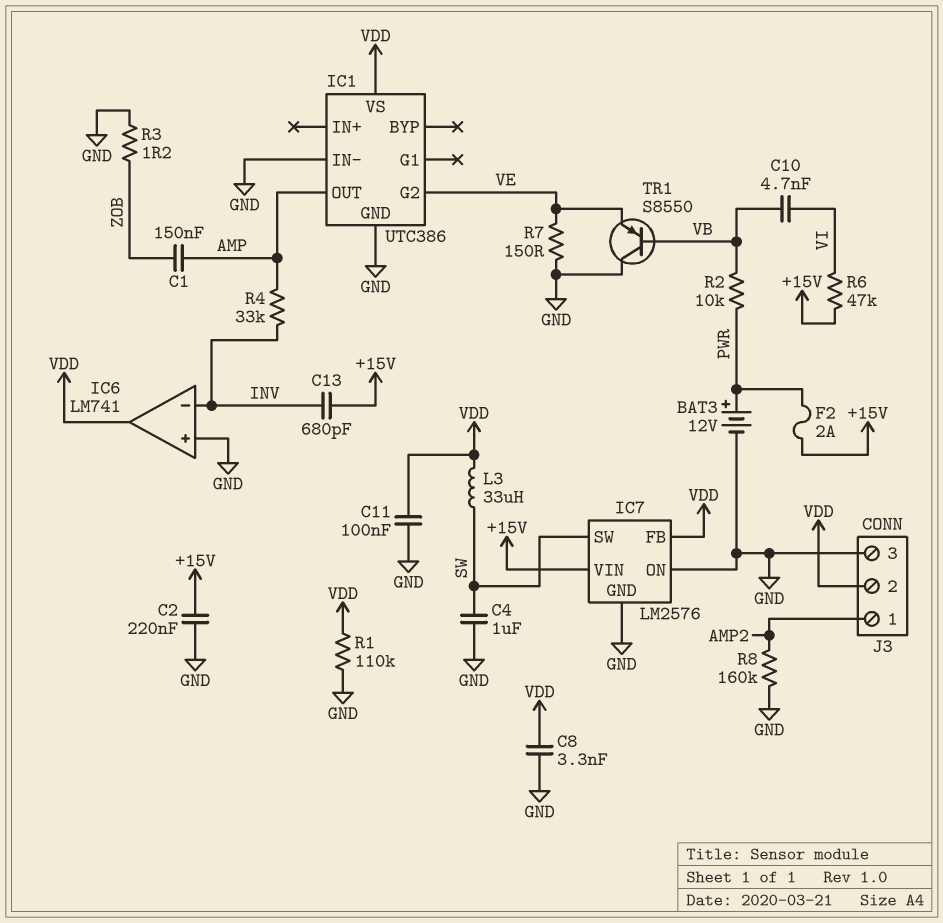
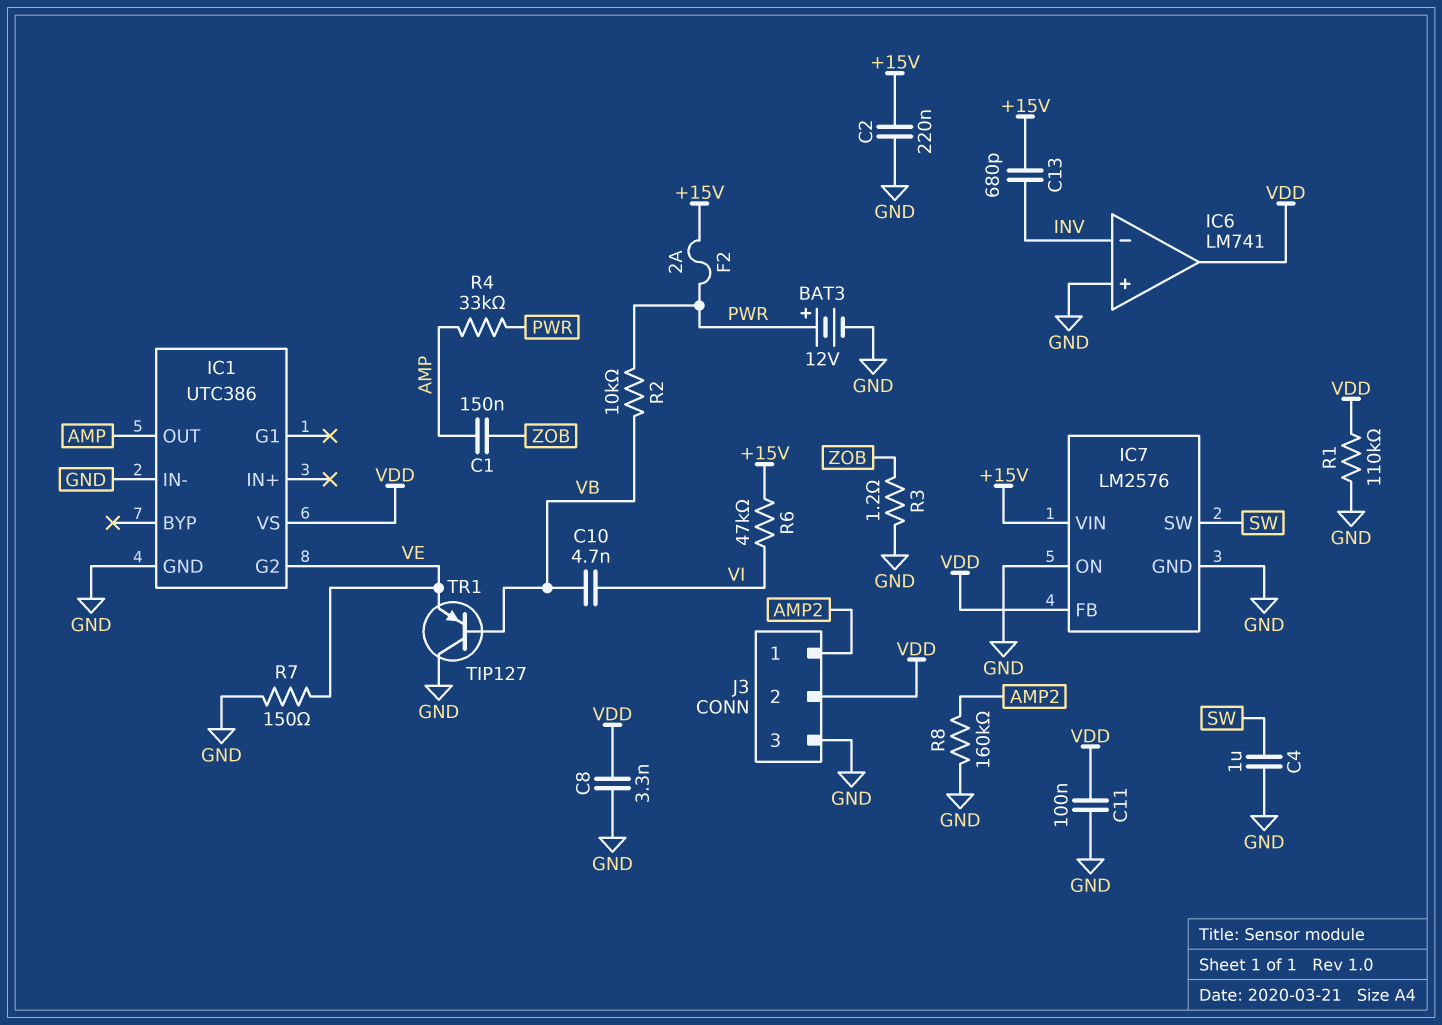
L3: 33uH (SW, VDD) -> none
R4: 33k (AMP, INV) -> 33k (AMP, PWR)
TR1: PNP S8550 (B VB, C GND, E VE) -> PNP TIP127 (B VB, C GND, E VE)

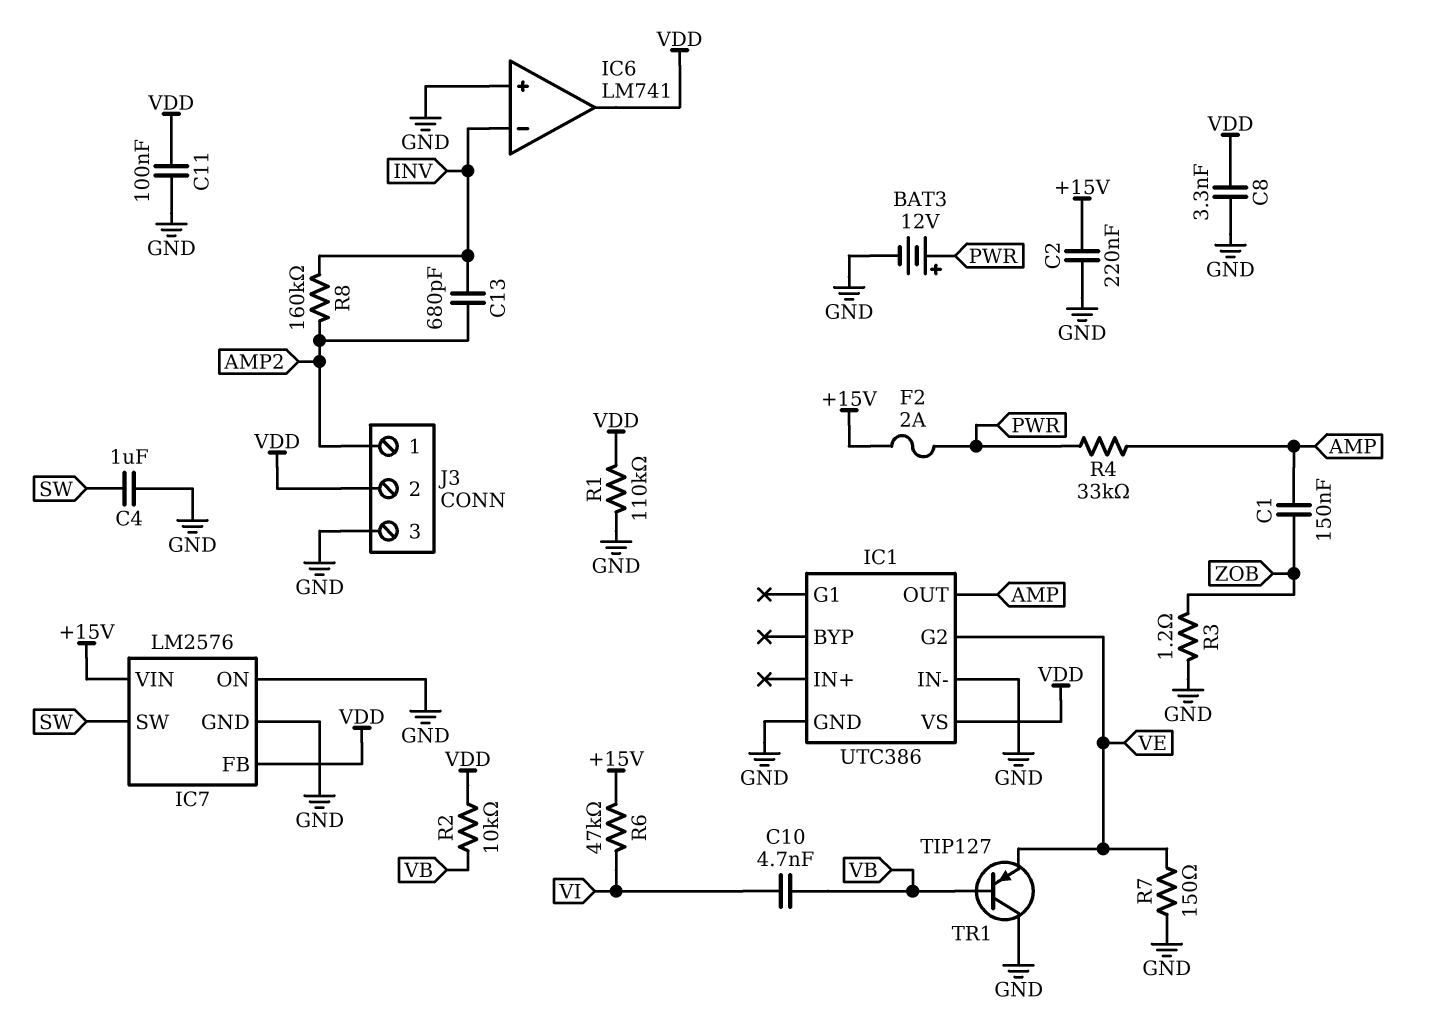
C13: 680pF (+15V, INV) -> 680pF (AMP2, INV)
R2: 10k (PWR, VB) -> 10k (VB, VDD)
R8: 160k (AMP2, GND) -> 160k (AMP2, INV)

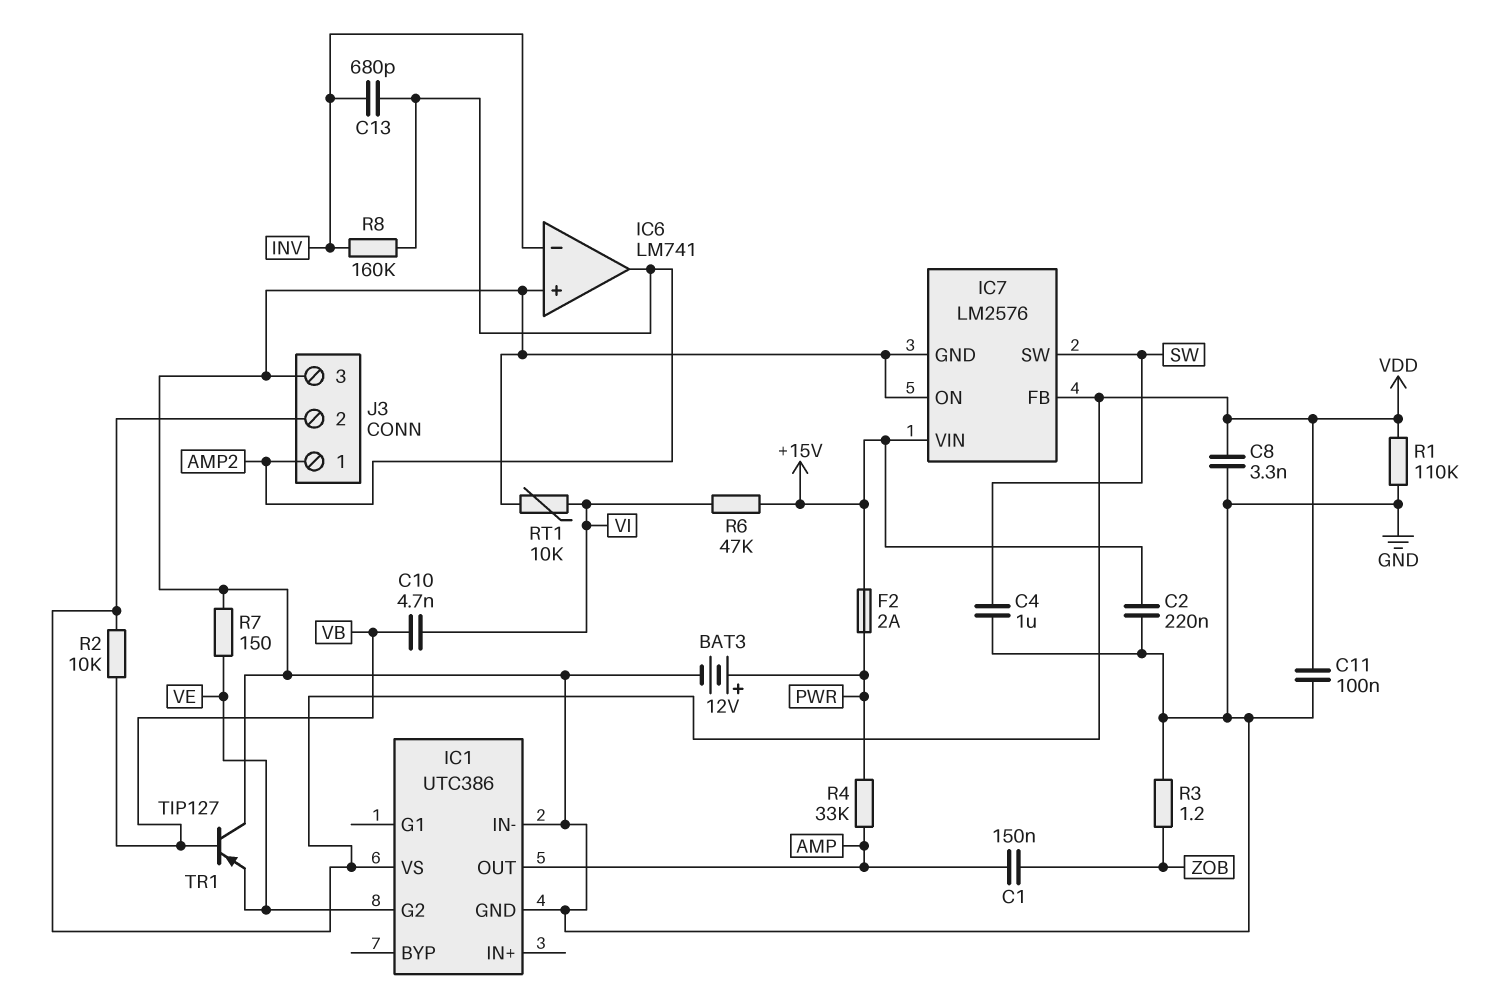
IC6 pin out: VDD -> AMP2
RT1: none -> 10k (GND, VI)

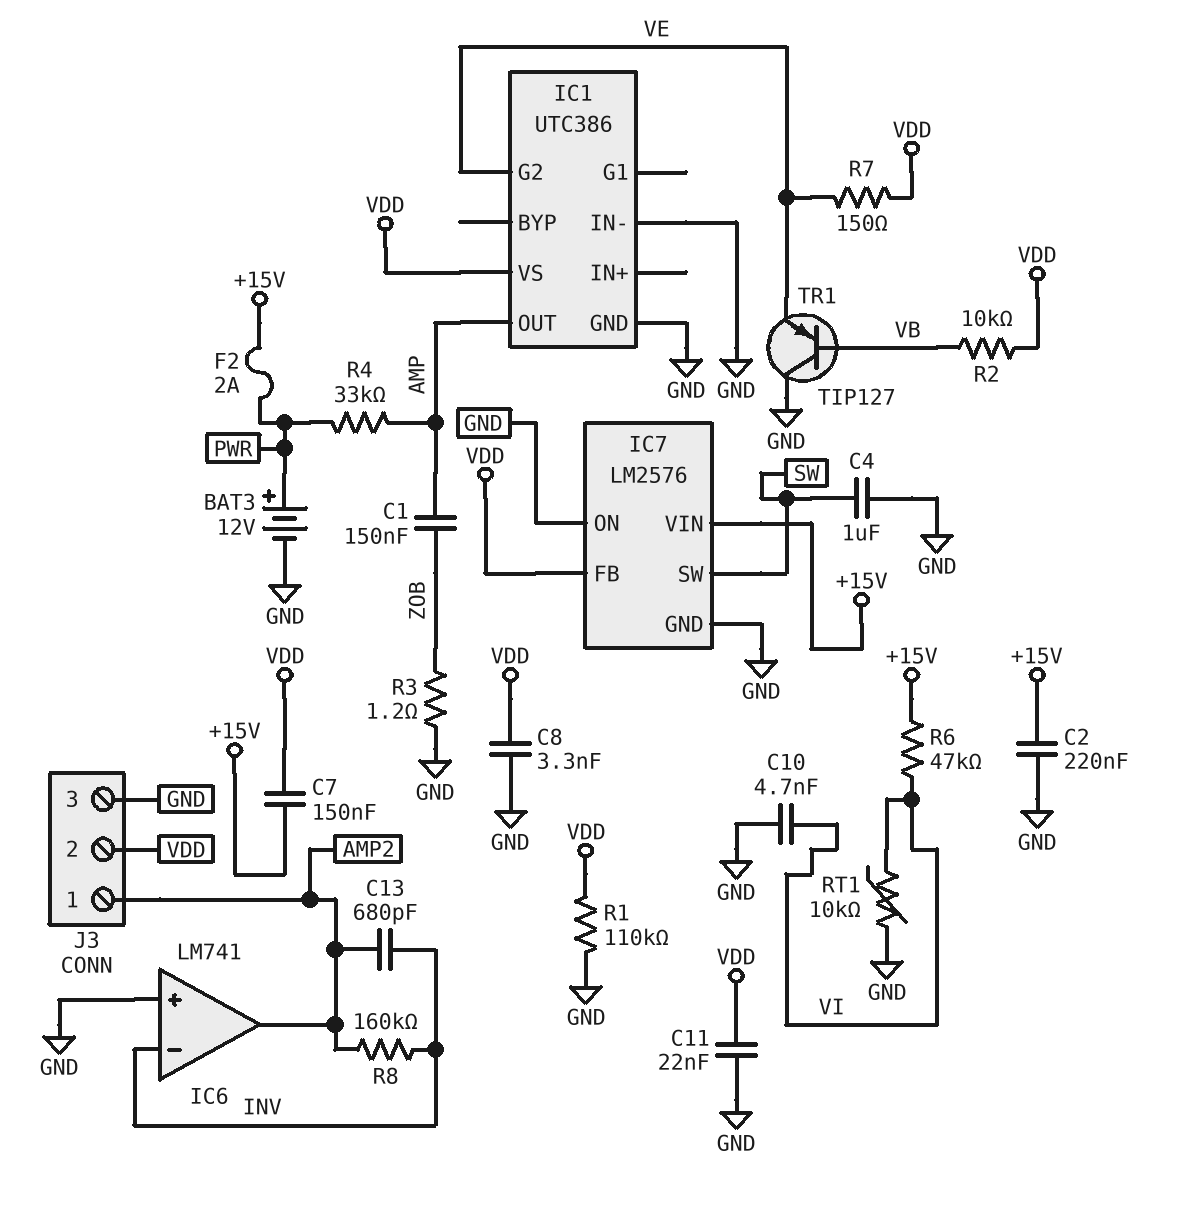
C7: none -> 150nF (+15V, VDD)
C10: 4.7nF (VB, VI) -> 4.7nF (GND, VI)
C11: 100nF (GND, VDD) -> 22nF (GND, VDD)
R7: 150 (GND, VE) -> 150 (VDD, VE)

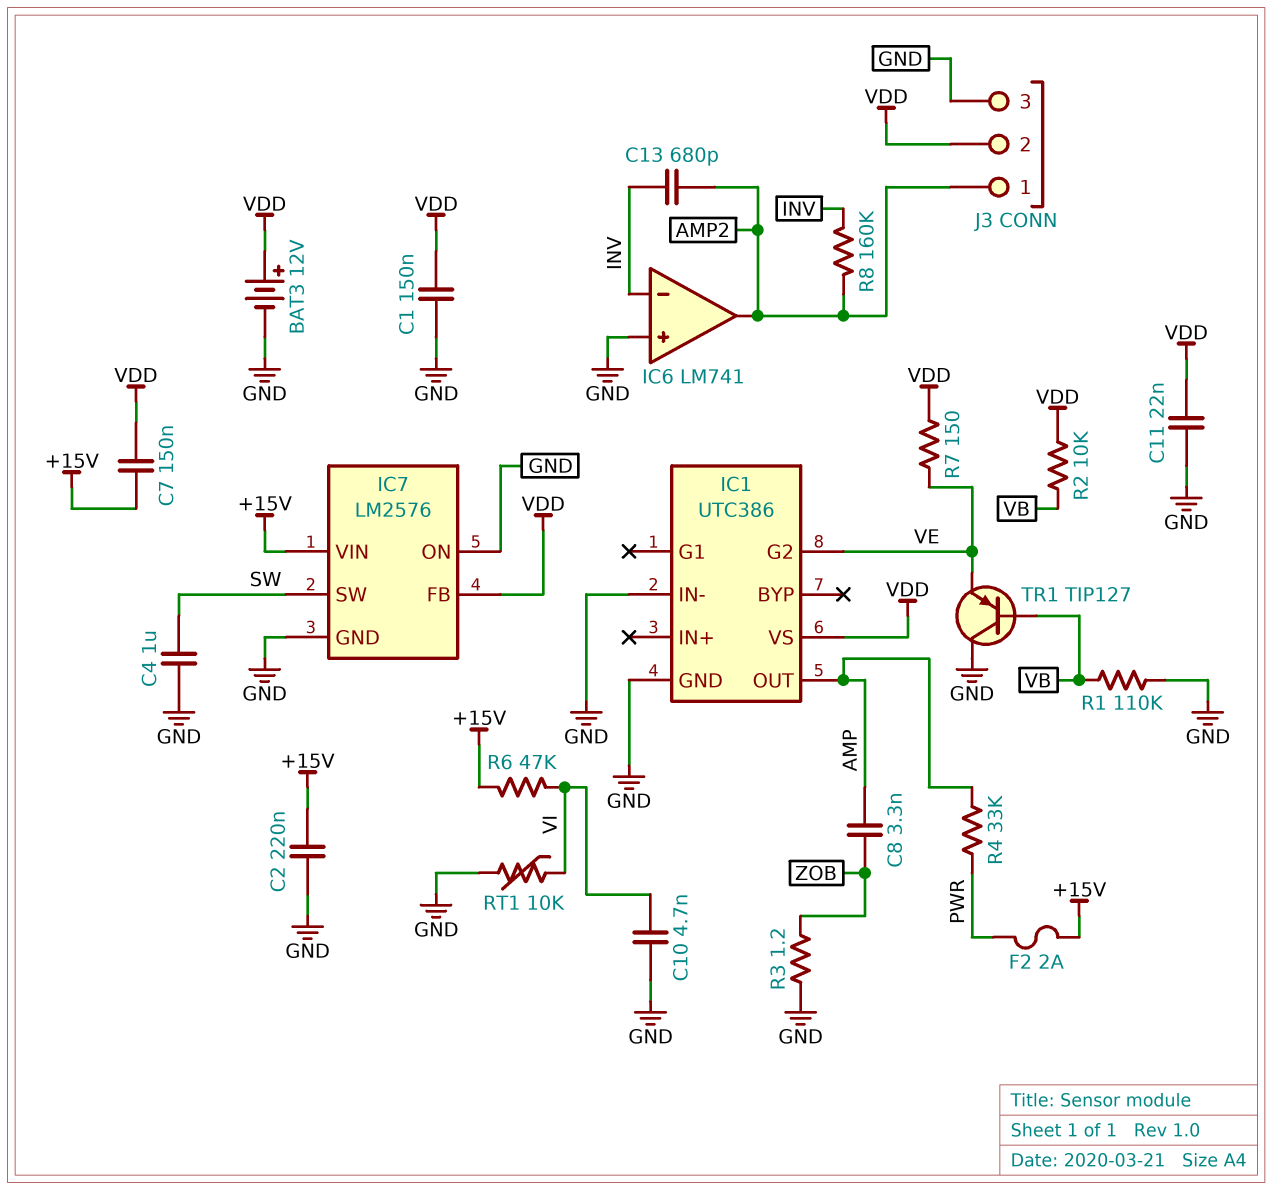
BAT3: 12V (plus PWR, minus GND) -> 12V (plus VDD, minus GND)
C1: 150nF (AMP, ZOB) -> 150nF (GND, VDD)
C8: 3.3nF (GND, VDD) -> 3.3nF (AMP, ZOB)
R1: 110k (GND, VDD) -> 110k (GND, VB)

